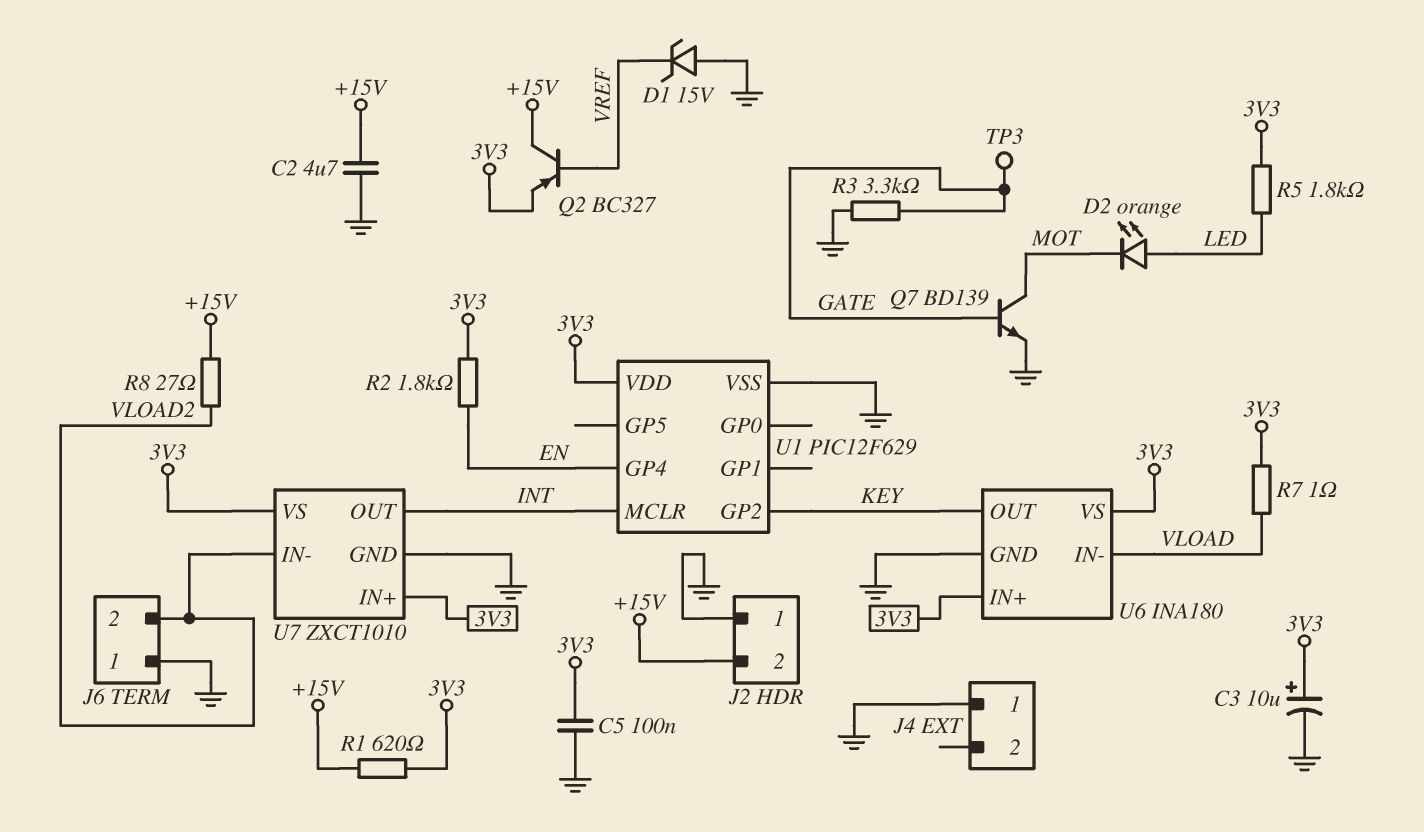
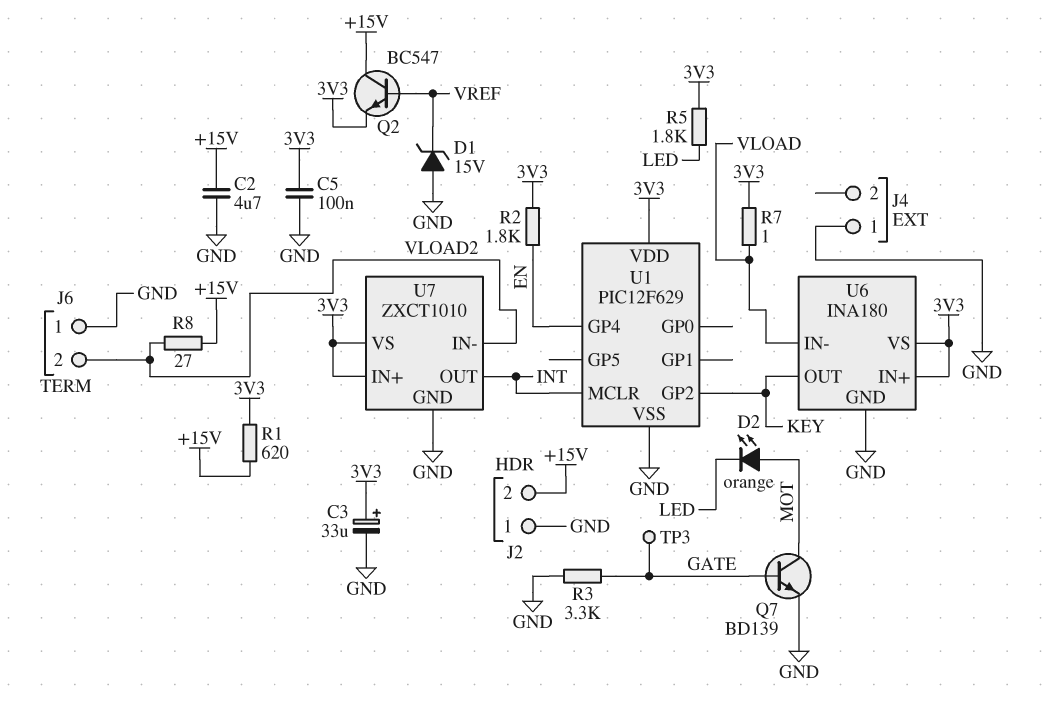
C3: 10uF (plus 3V3, minus GND) -> 33uF (plus 3V3, minus GND)
D2: LED orange (A LED, K MOT) -> LED orange (A MOT, K LED)
Q2: PNP BC327 (B VREF, C +15V, E 3V3) -> NPN BC547 (B VREF, C +15V, E 3V3)

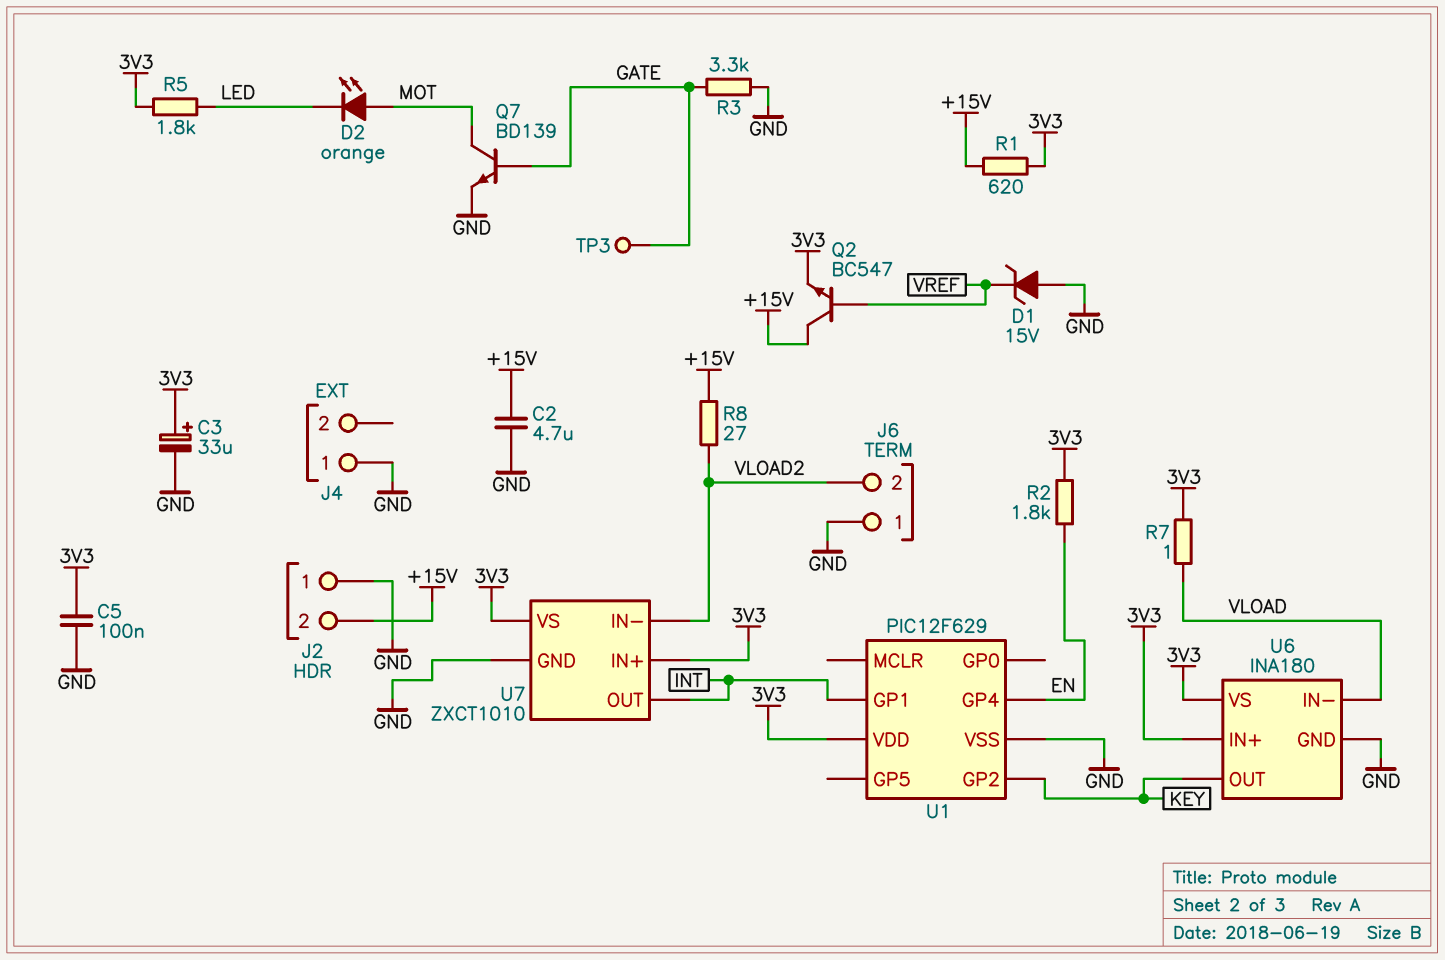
U1 pin GP1: none -> INT
U1 pin MCLR: INT -> none

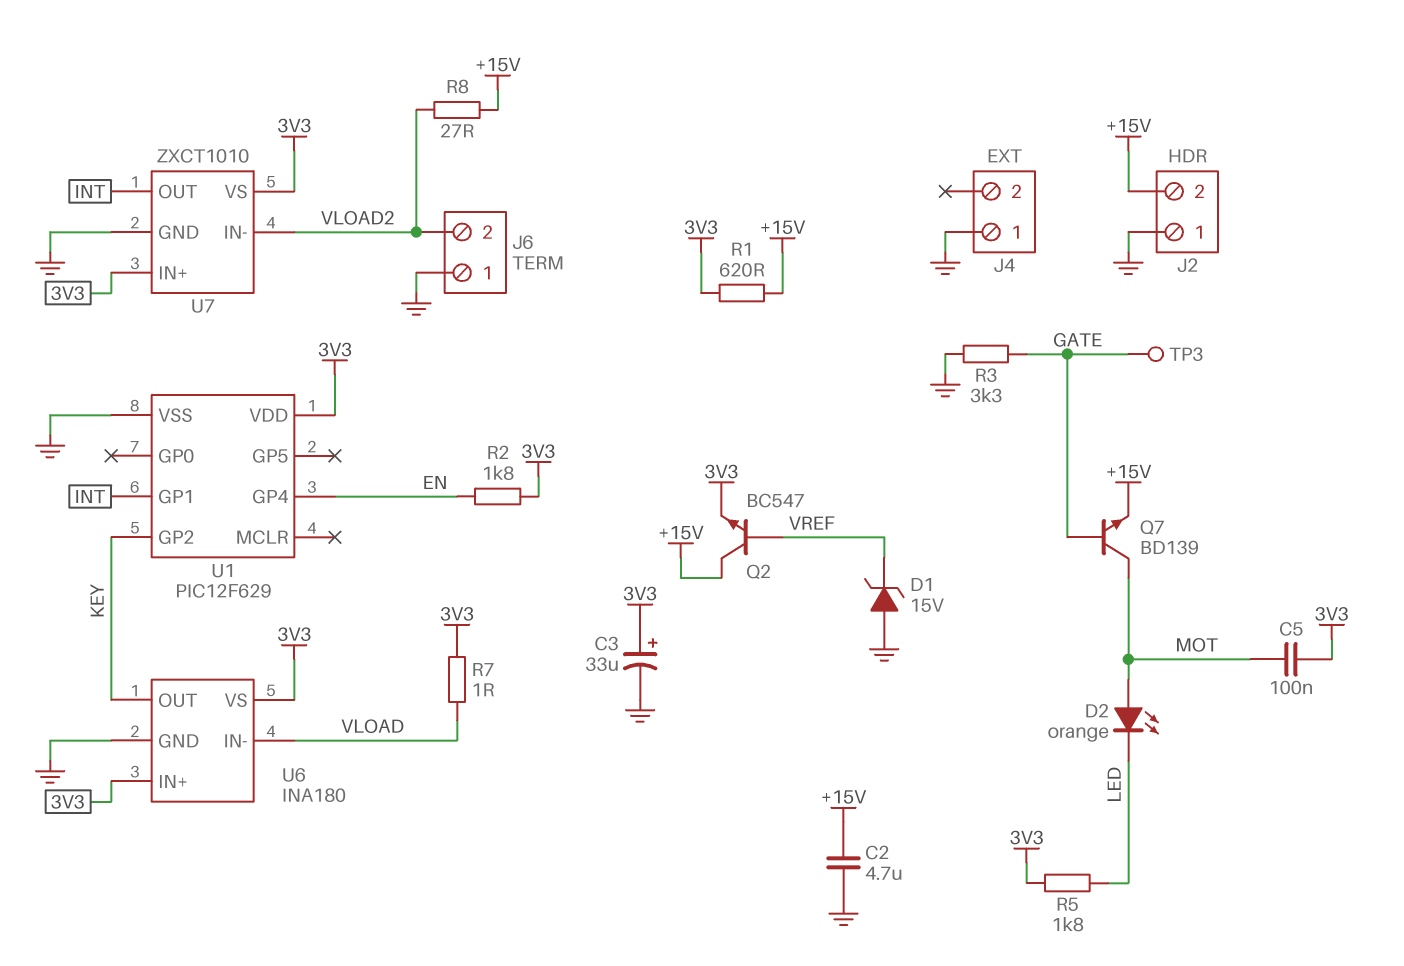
C5: 100nF (3V3, GND) -> 100nF (3V3, MOT)
Q7: NPN BD139 (B GATE, C MOT, E GND) -> NPN BD139 (B GATE, C MOT, E +15V)

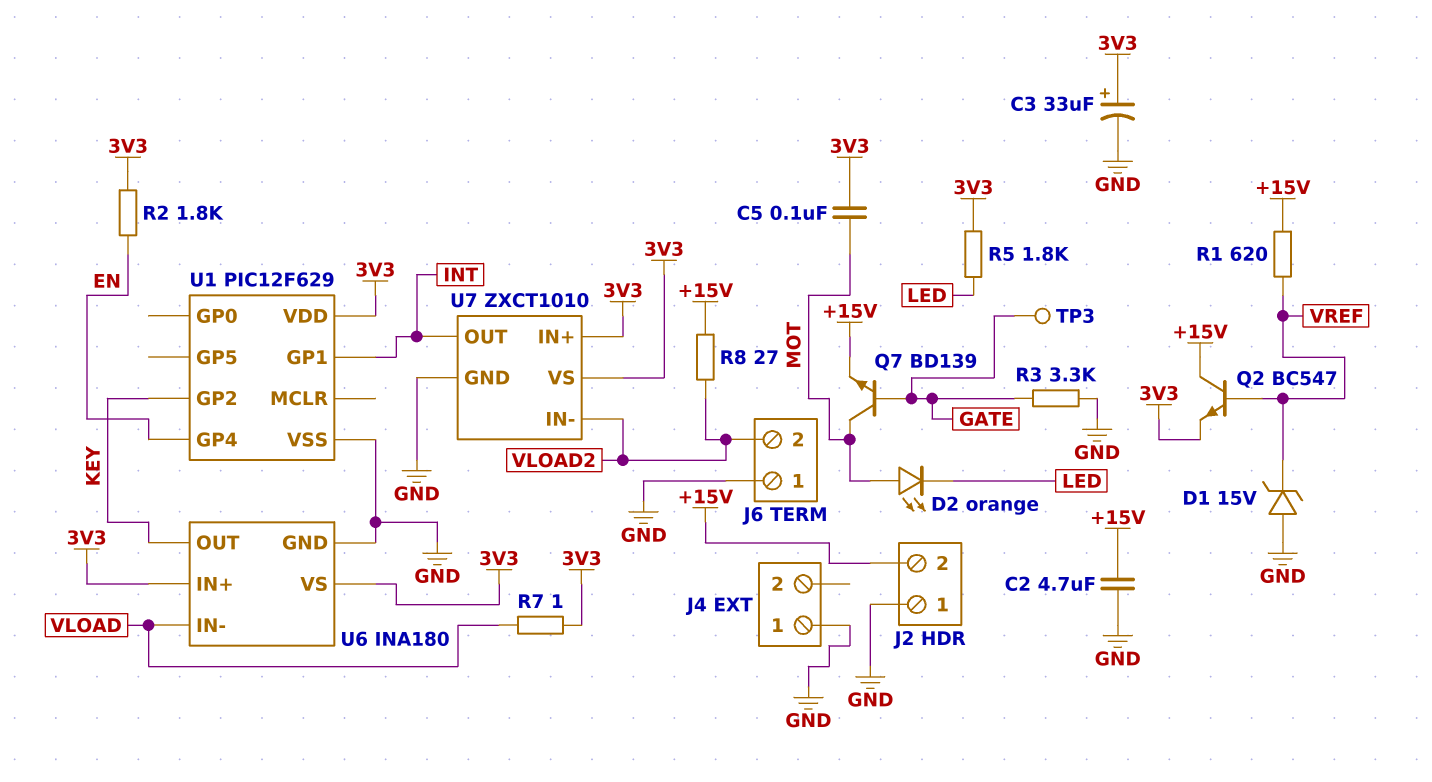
R1: 620 (+15V, 3V3) -> 620 (+15V, VREF)

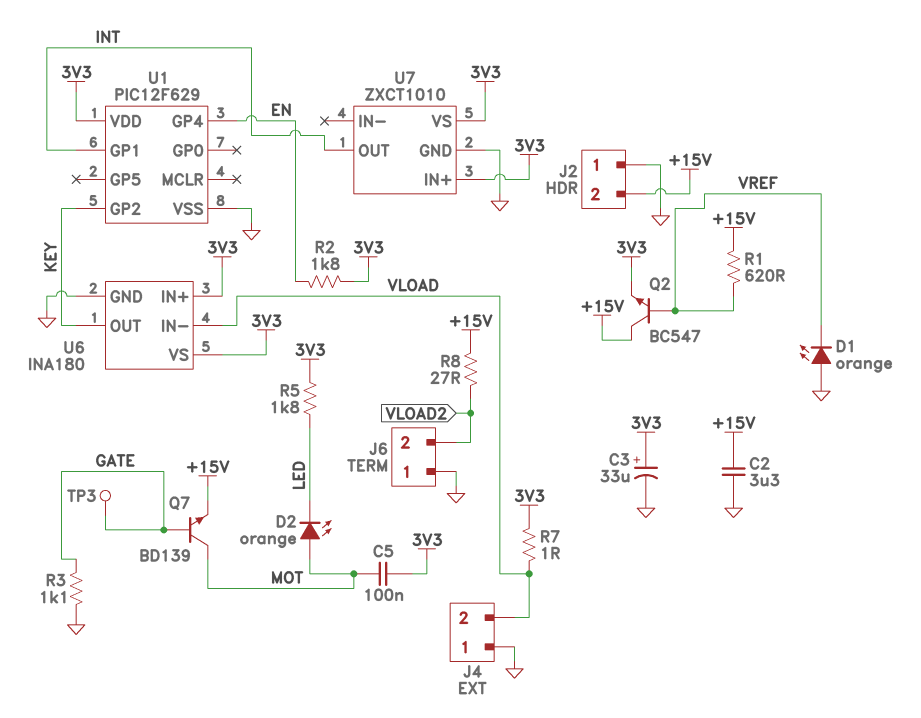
C2: 4.7uF (+15V, GND) -> 3.3uF (+15V, GND)
D1: zener 15V (A GND, K VREF) -> LED orange (A GND, K VREF)
J4 pin 2: none -> VLOAD
R3: 3.3k (GATE, GND) -> 1.1k (GATE, GND)
U7 pin IN-: VLOAD2 -> none

